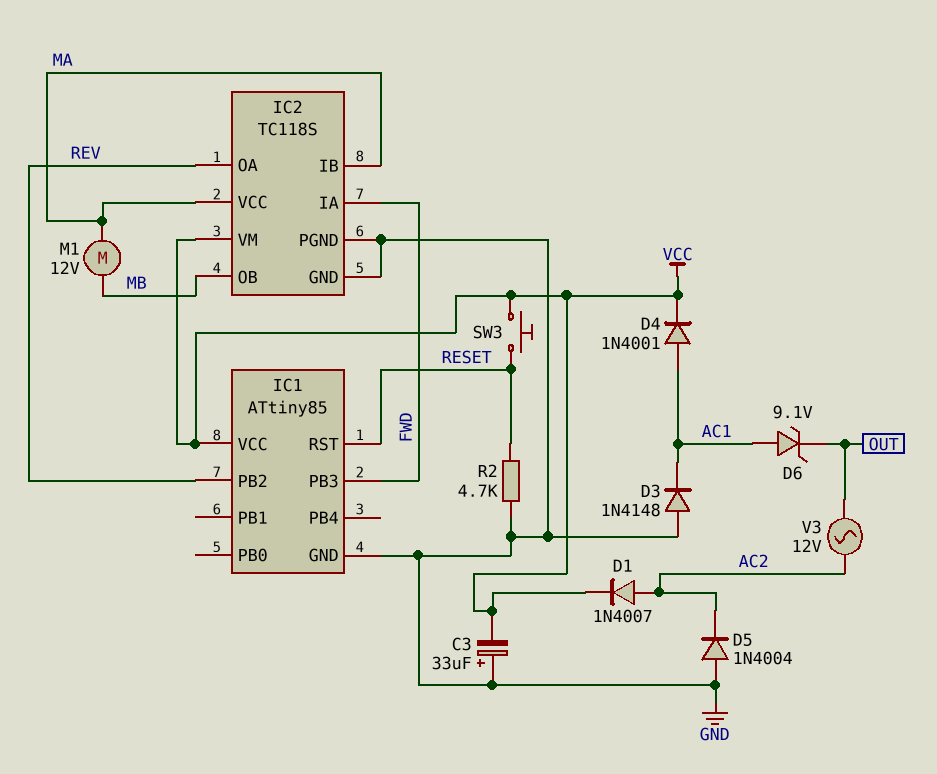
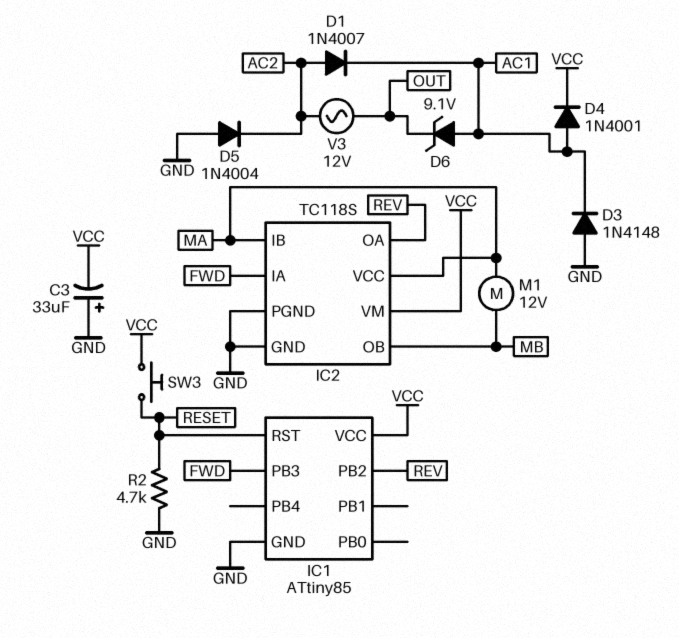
D1: diode 1N4007 (A AC2, K VCC) -> diode 1N4007 (A AC2, K AC1)

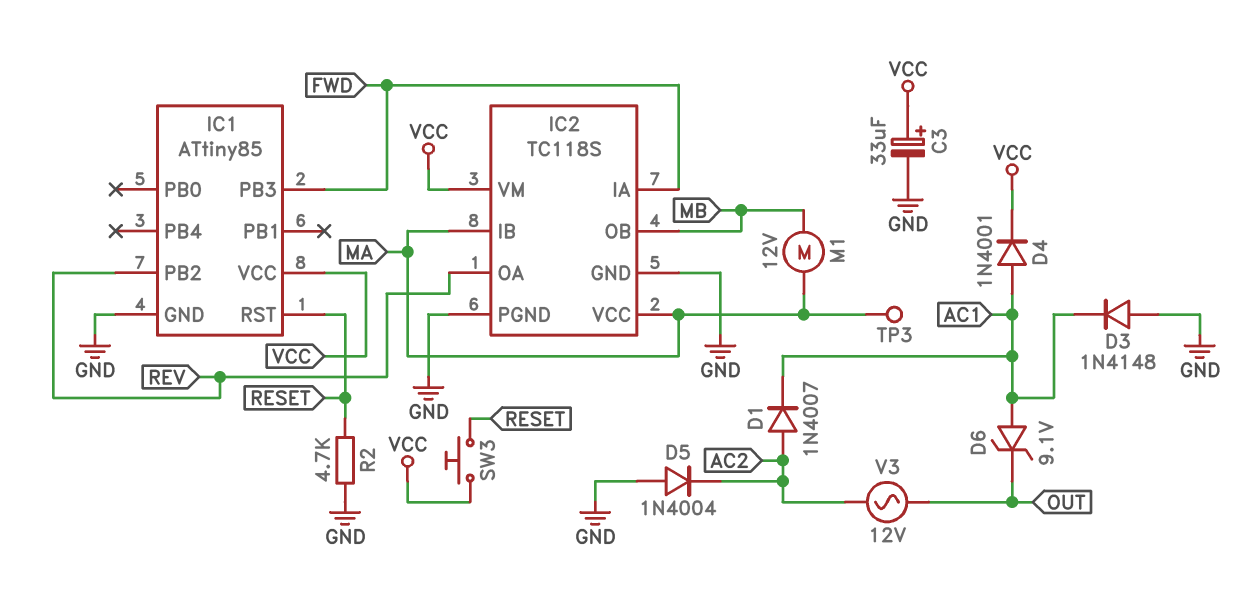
C3: 33uF (plus GND, minus VCC) -> 33uF (plus VCC, minus GND)
TP3: none -> test point (MA)

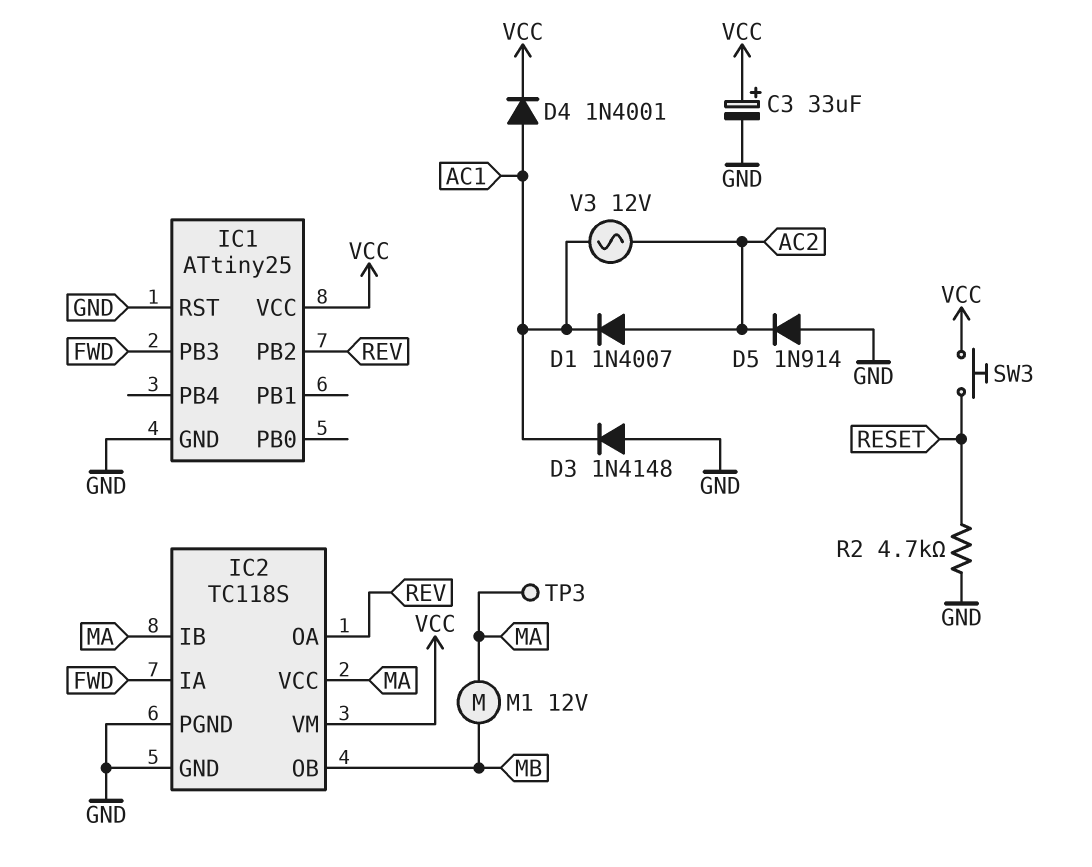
D5: diode 1N4004 (A GND, K AC2) -> diode 1N914 (A GND, K AC2)
D6: zener 9.1V (A AC1, K OUT) -> none
IC1: ATtiny85 -> ATtiny25
IC1 pin RST: RESET -> GND
V3: AC 12V (AC2, OUT) -> AC 12V (AC1, AC2)

